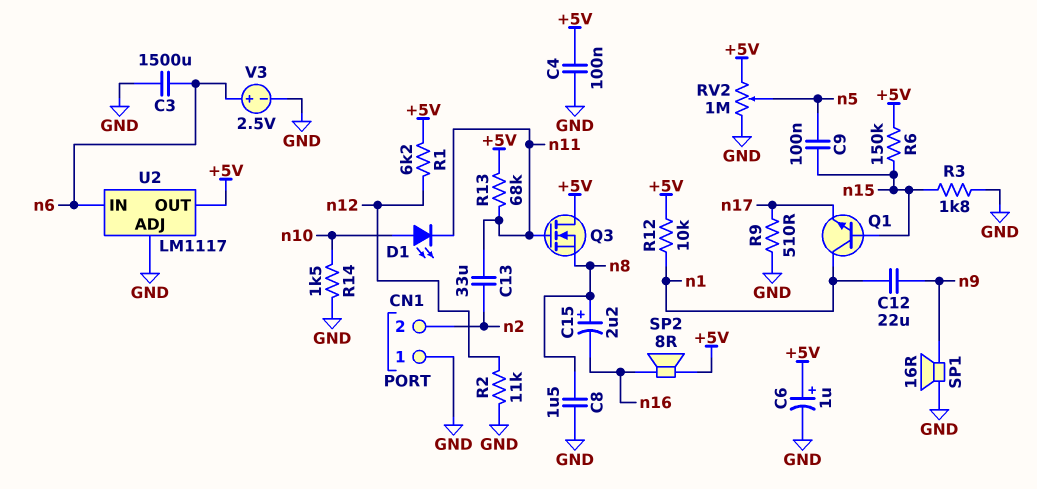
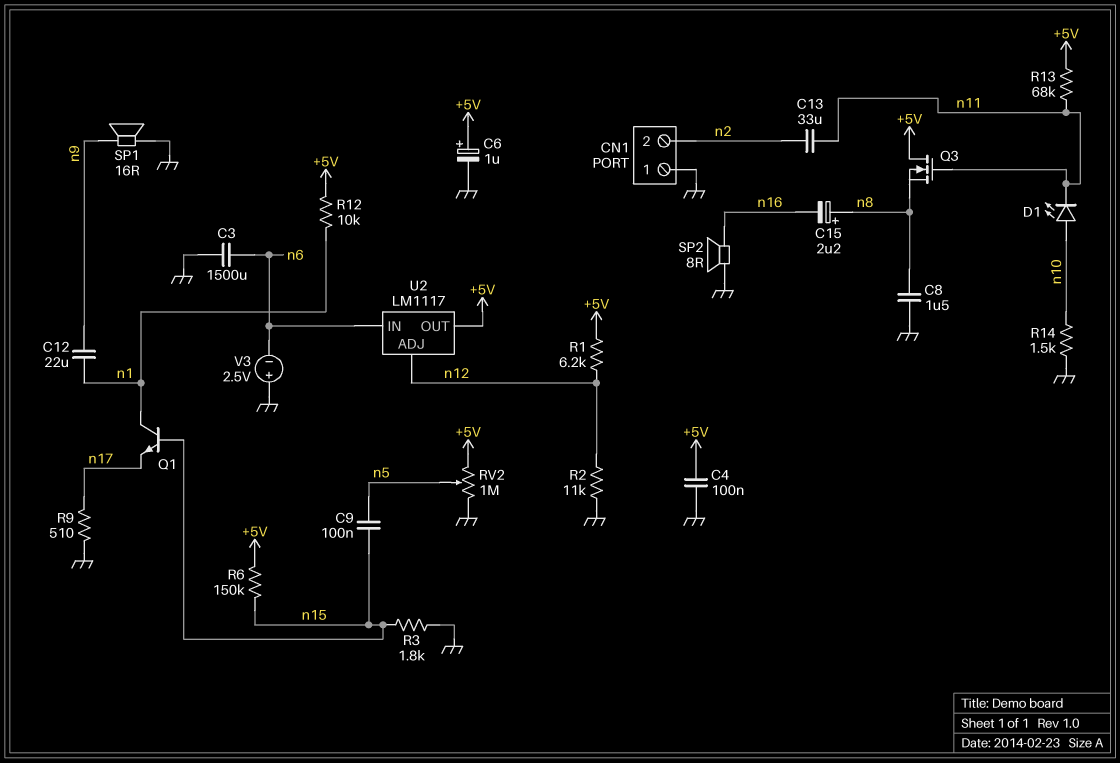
SP2: speaker 8R (+5V, n16) -> speaker 8R (GND, n16)
U2 pin ADJ: GND -> n12
V3: 2.5V (plus n6, minus GND) -> 2.5V (plus GND, minus n6)

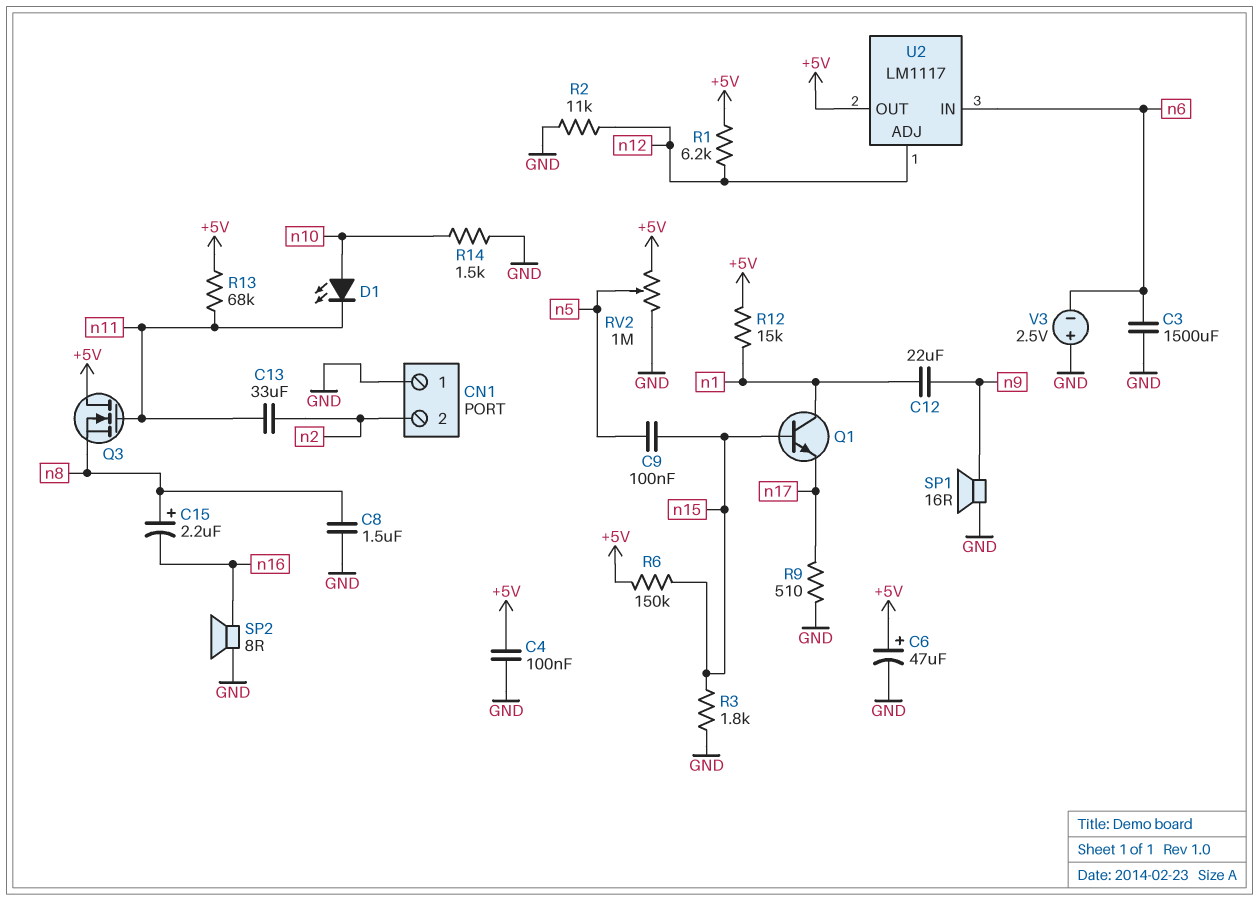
C6: 1uF (plus +5V, minus GND) -> 47uF (plus +5V, minus GND)
R12: 10k (+5V, n1) -> 15k (+5V, n1)

